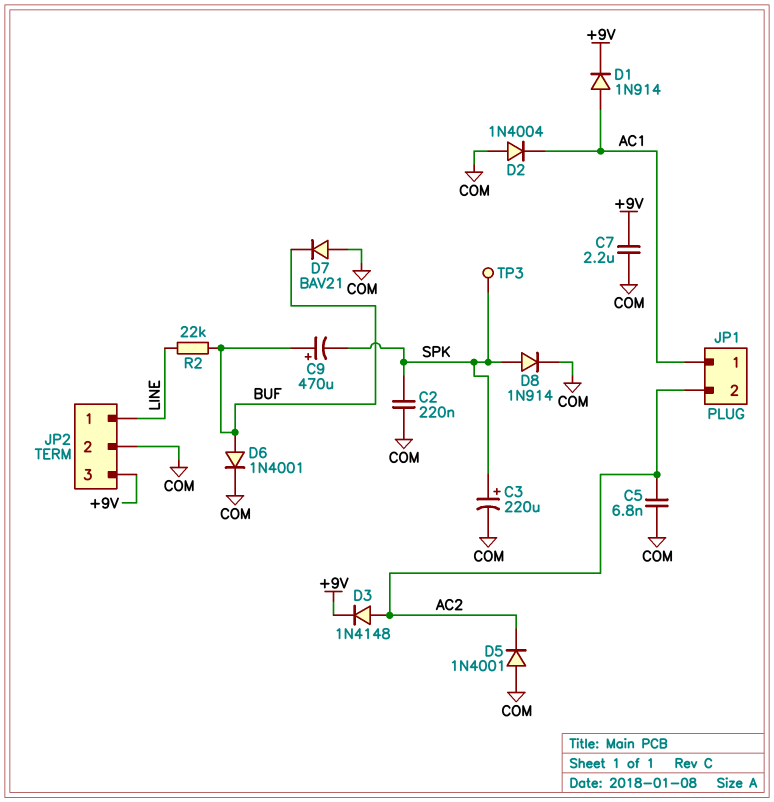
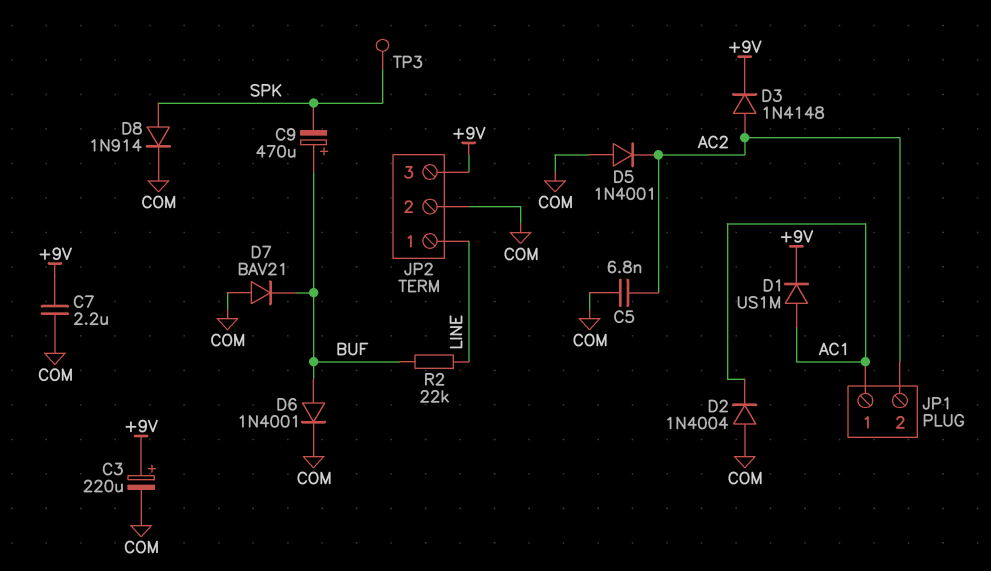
C2: 220nF (COM, SPK) -> none
C3: 220uF (plus SPK, minus COM) -> 220uF (plus +9V, minus COM)
D1: diode 1N914 (A AC1, K +9V) -> diode US1M (A AC1, K +9V)

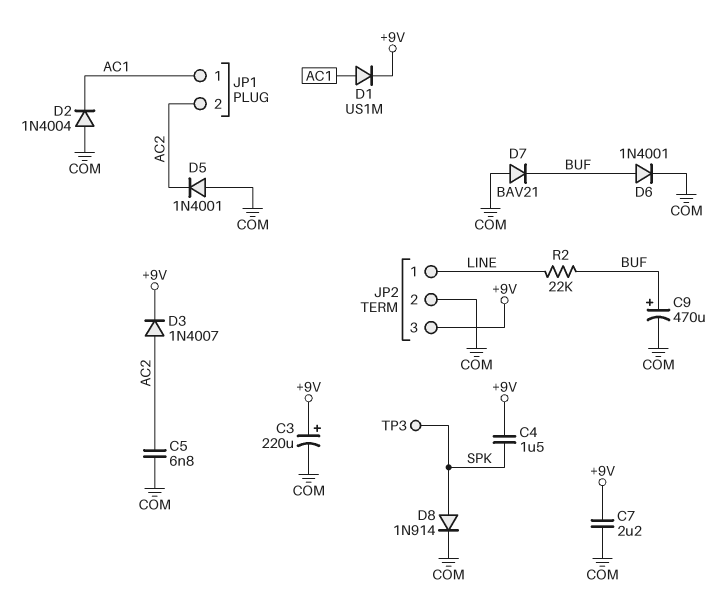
C4: none -> 1.5uF (+9V, SPK)
C9: 470uF (plus BUF, minus SPK) -> 470uF (plus BUF, minus COM)
D3: diode 1N4148 (A AC2, K +9V) -> diode 1N4007 (A AC2, K +9V)

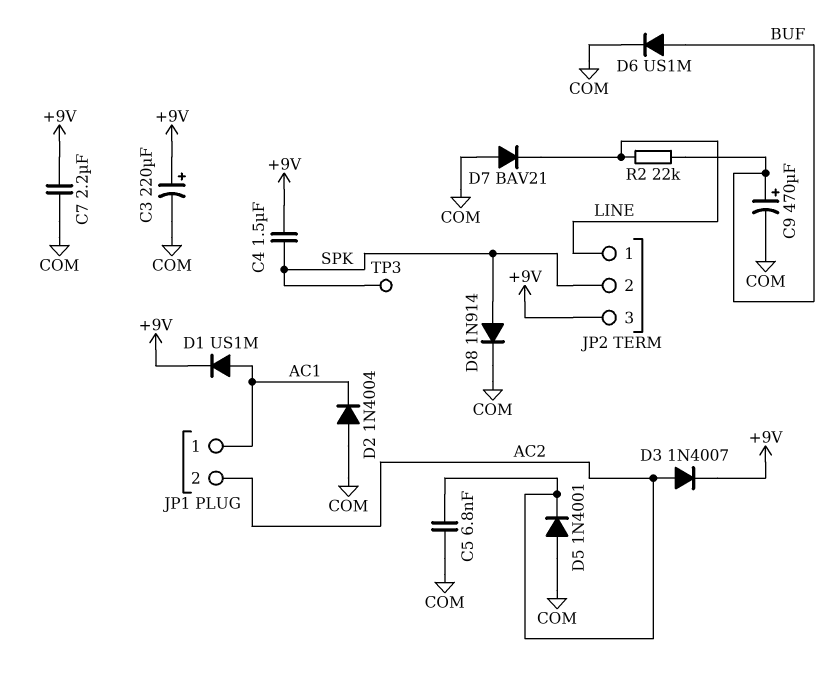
D6: diode 1N4001 (A BUF, K COM) -> diode US1M (A BUF, K COM)
D7: diode BAV21 (A COM, K BUF) -> diode BAV21 (A COM, K LINE)
JP2 pin 2: COM -> SPK

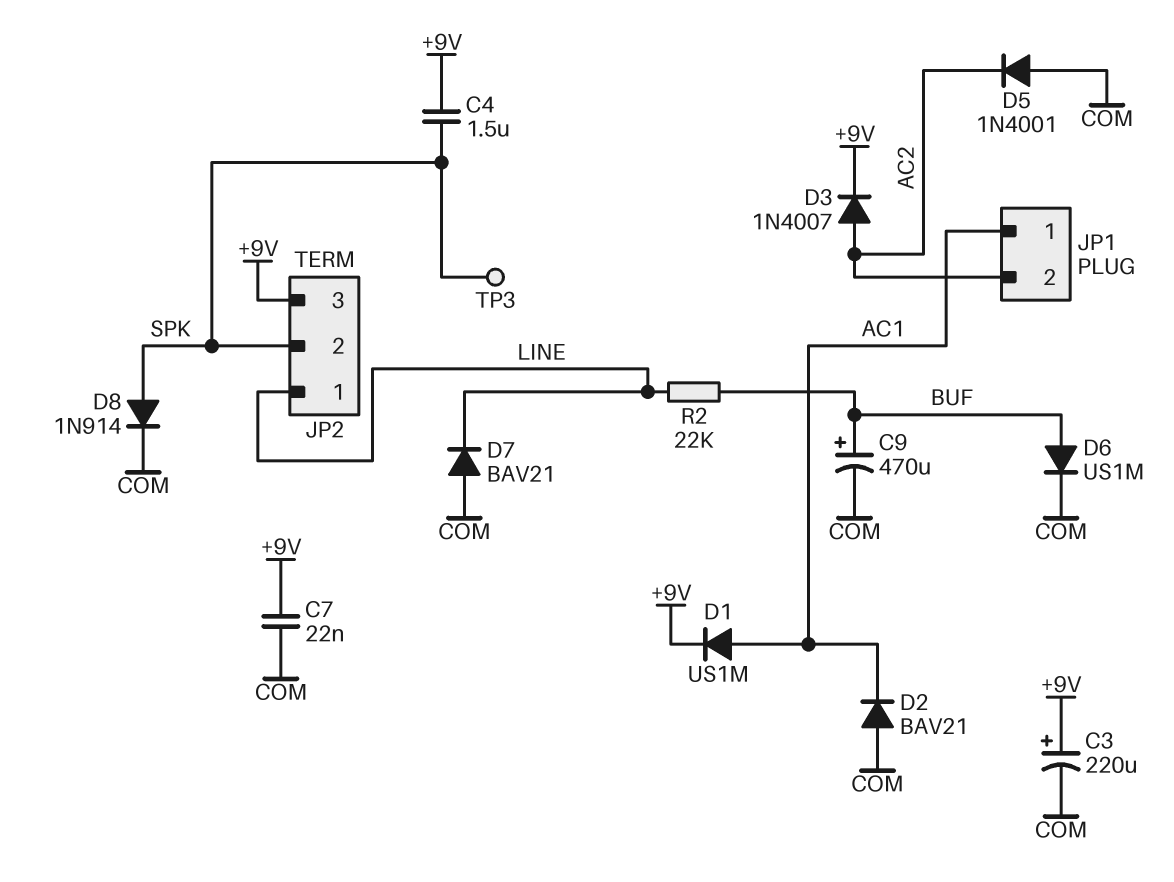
C5: 6.8nF (AC2, COM) -> none
C7: 2.2uF (+9V, COM) -> 22nF (+9V, COM)
D2: diode 1N4004 (A COM, K AC1) -> diode BAV21 (A COM, K AC1)

